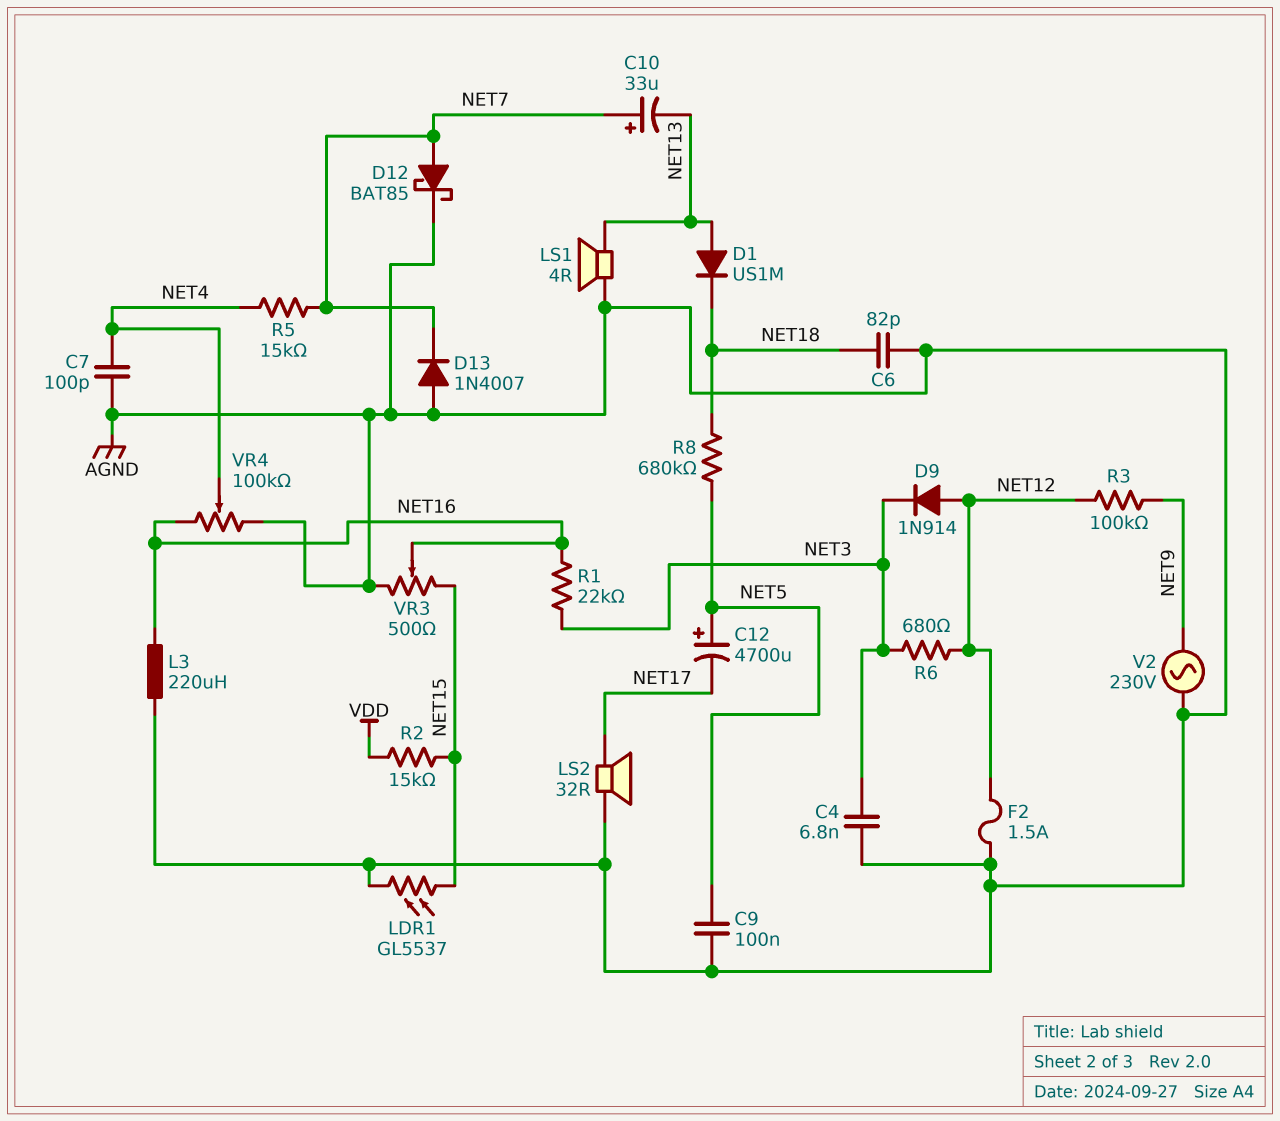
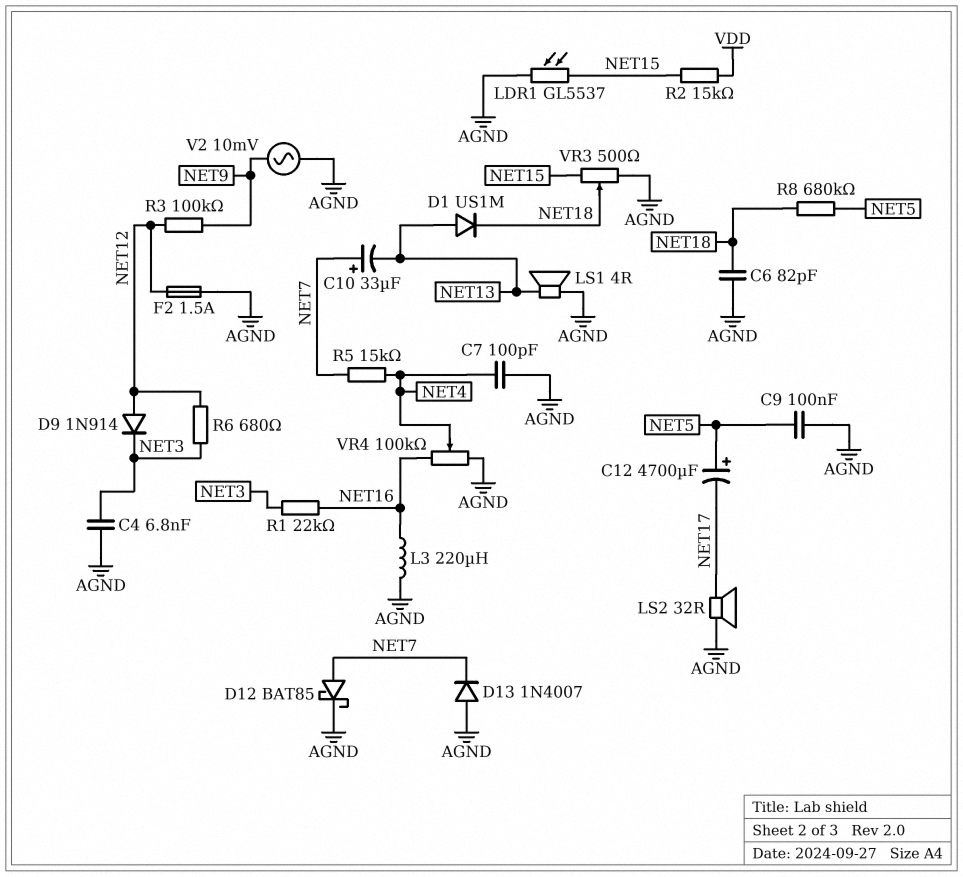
V2: AC 230V (AGND, NET9) -> AC 10mV (AGND, NET9)
VR3: 500 (AGND, NET15, wiper NET16) -> 500 (AGND, NET15, wiper NET18)

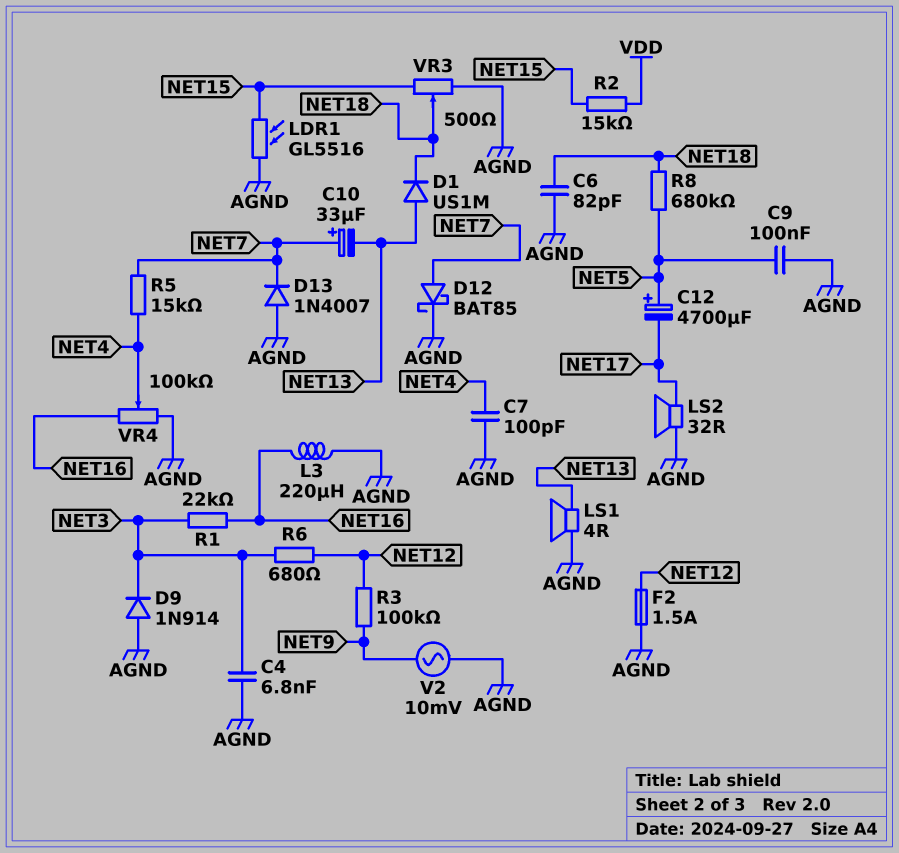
D9: diode 1N914 (A NET12, K NET3) -> diode 1N914 (A AGND, K NET3)
LDR1: GL5537 (AGND, NET15) -> GL5516 (AGND, NET15)

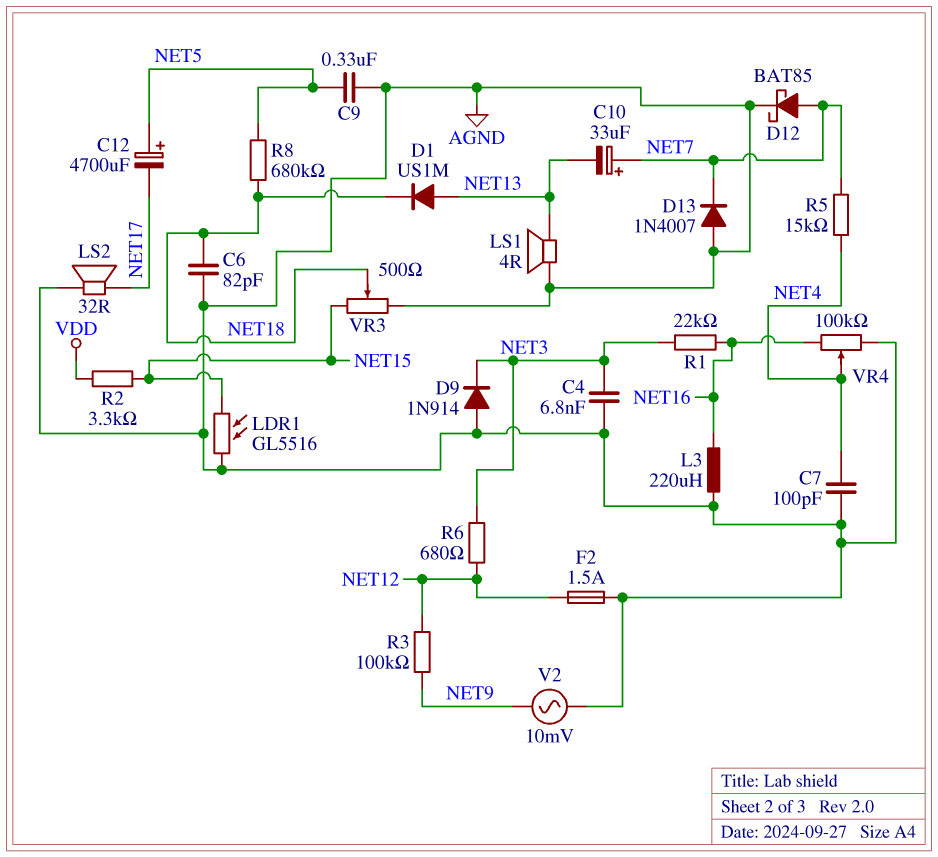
C9: 100nF (AGND, NET5) -> 330nF (AGND, NET5)
R2: 15k (NET15, VDD) -> 3.3k (NET15, VDD)

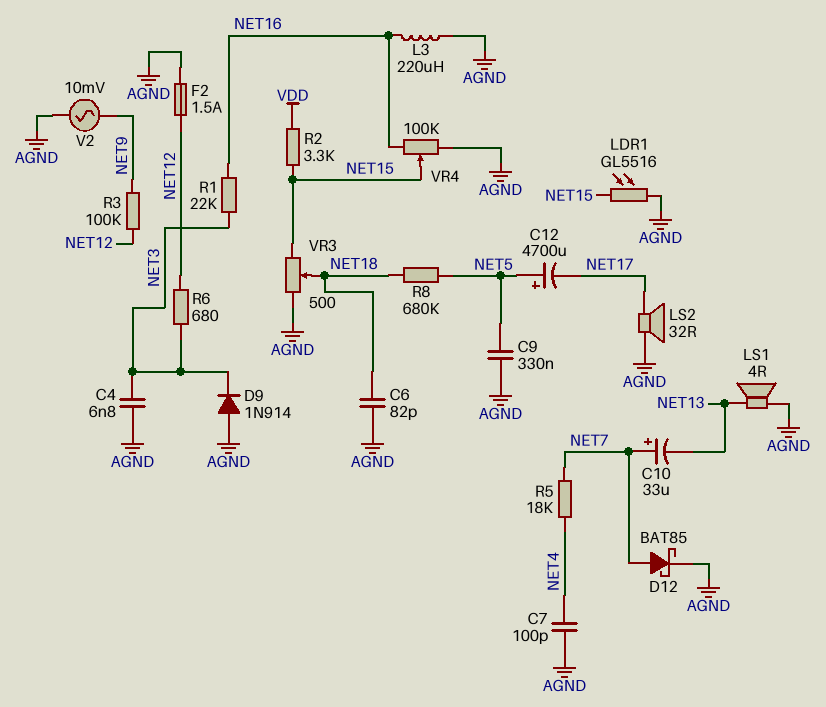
D1: diode US1M (A NET13, K NET18) -> none
D13: diode 1N4007 (A AGND, K NET7) -> none
R5: 15k (NET4, NET7) -> 18k (NET4, NET7)
VR4: 100k (AGND, NET16, wiper NET4) -> 100k (AGND, NET16, wiper NET15)

